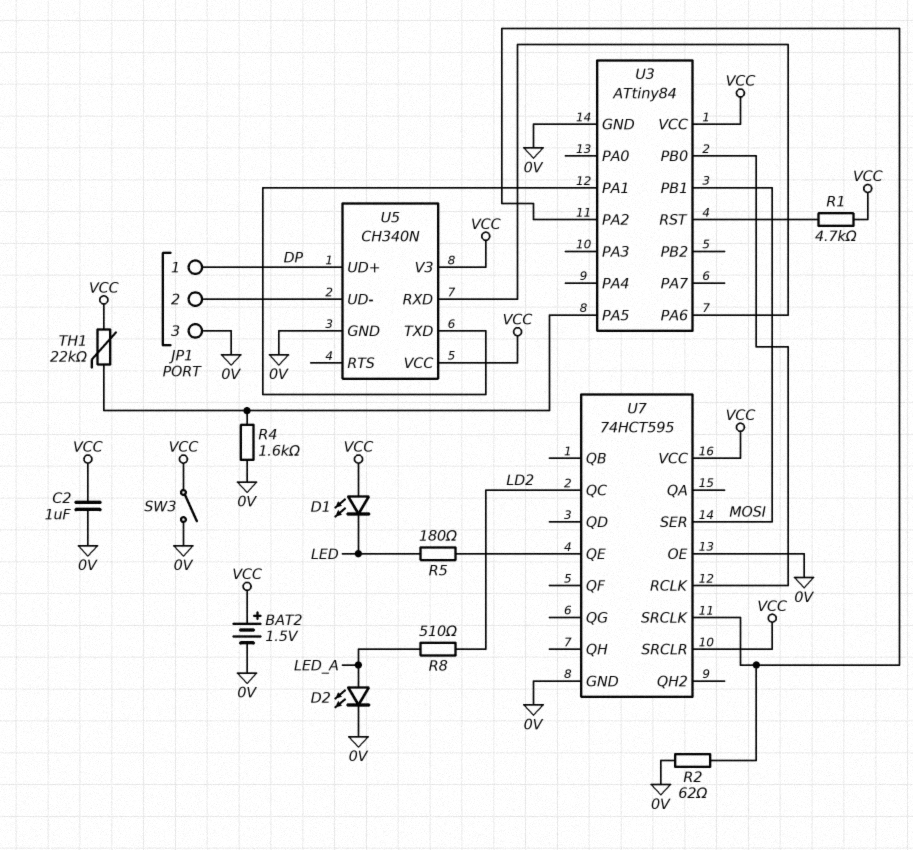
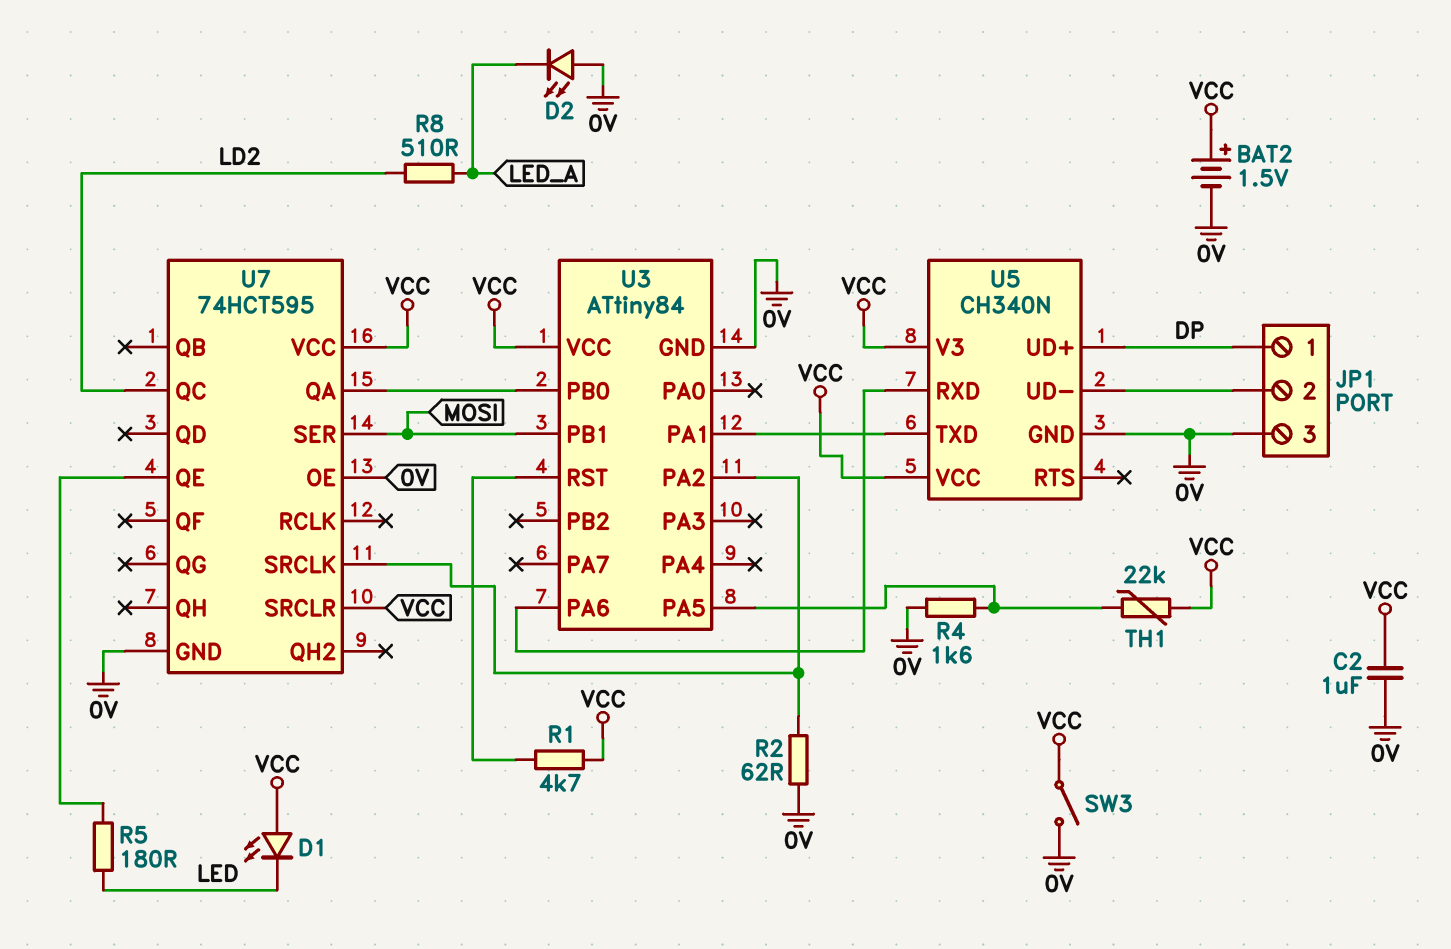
D2: LED (A LED_A, K 0V) -> LED (A 0V, K LED_A)
U7 pin QA: none -> U3/PB0
U7 pin RCLK: U3/PB0 -> none

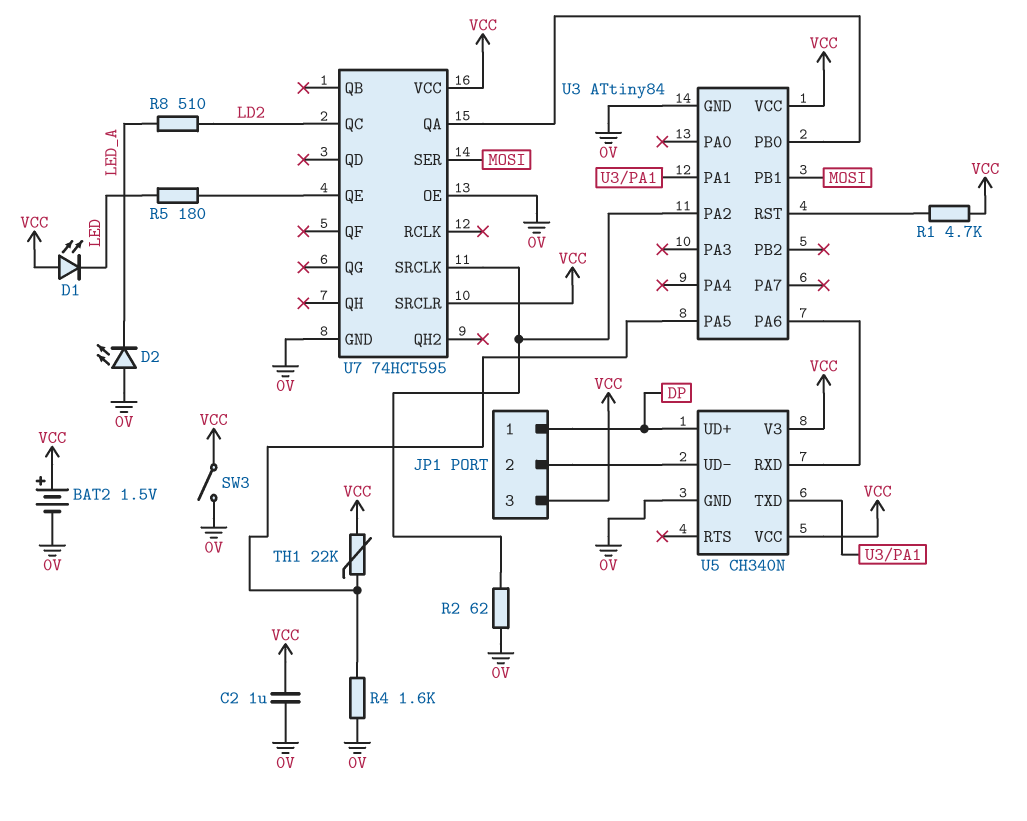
JP1 pin 3: 0V -> VCC

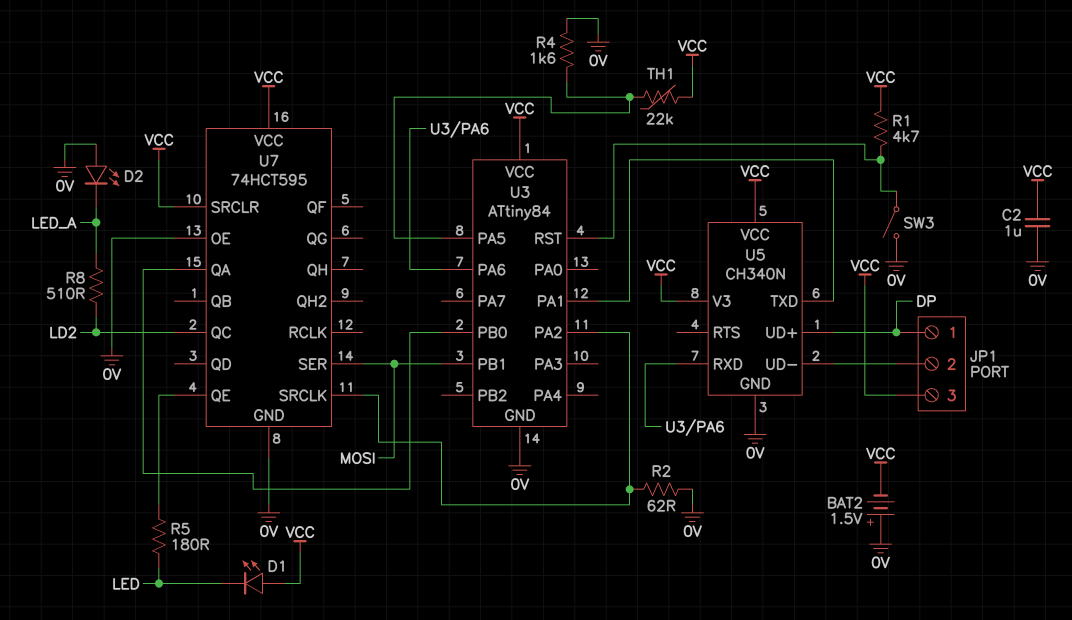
BAT2: 1.5V (plus VCC, minus 0V) -> 1.5V (plus 0V, minus VCC)
SW3: switch (0V, VCC) -> switch (0V, U3/RST)

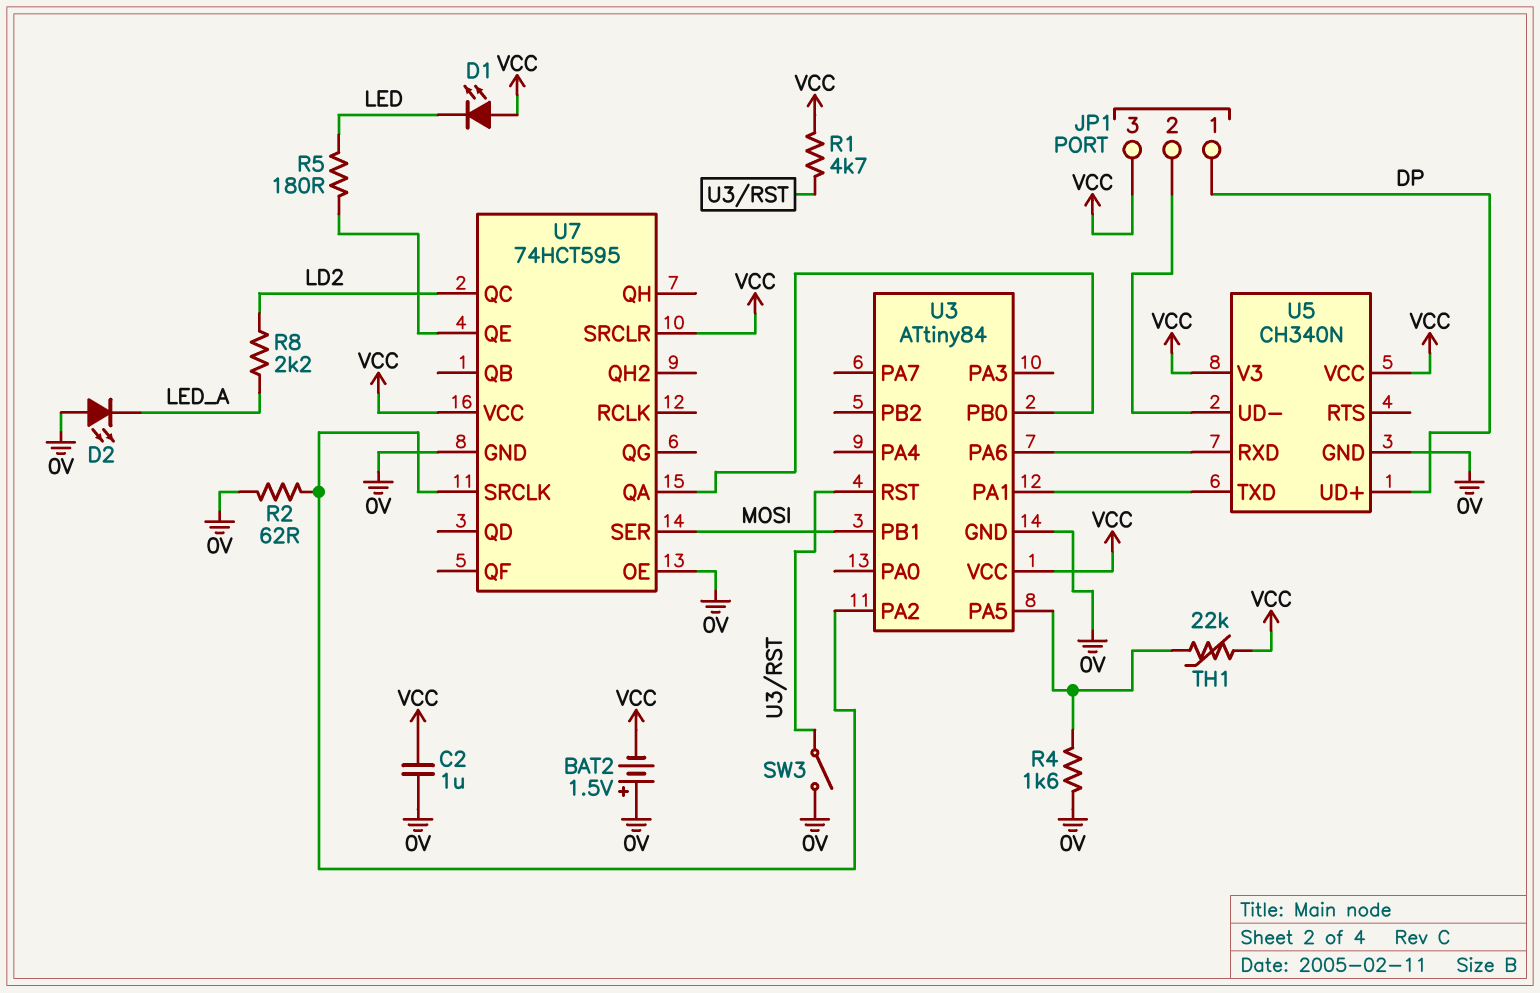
R8: 510 (LD2, LED_A) -> 2.2k (LD2, LED_A)

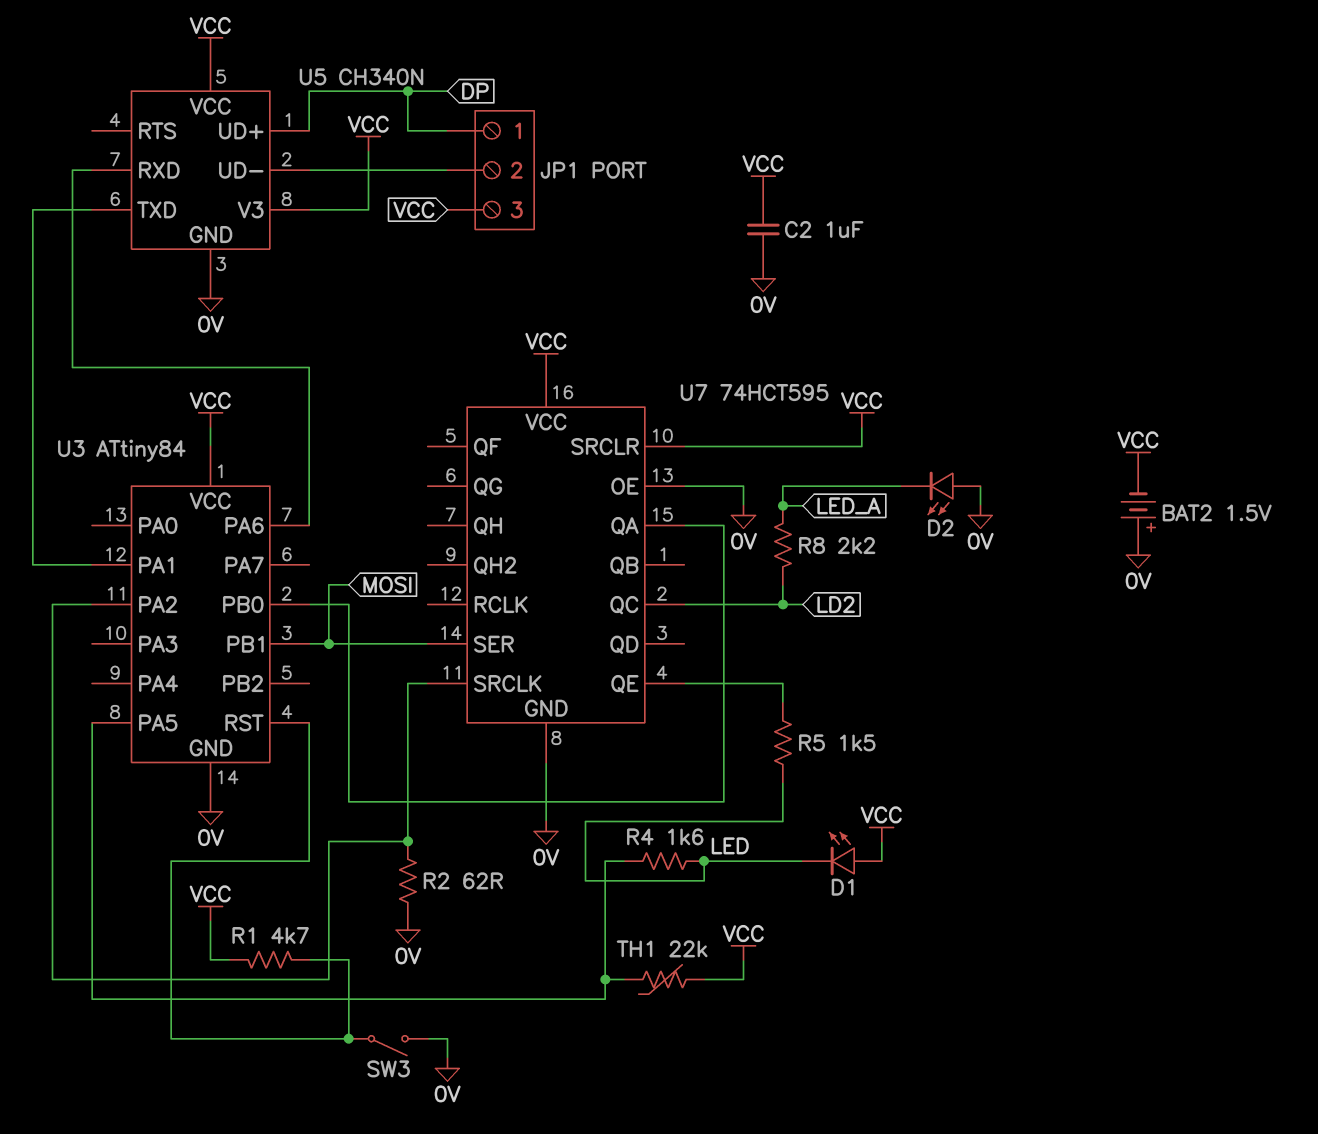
R4: 1.6k (0V, U3/PA5) -> 1.6k (LED, U3/PA5)
R5: 180 (LED, U7/QE) -> 1.5k (LED, U7/QE)

